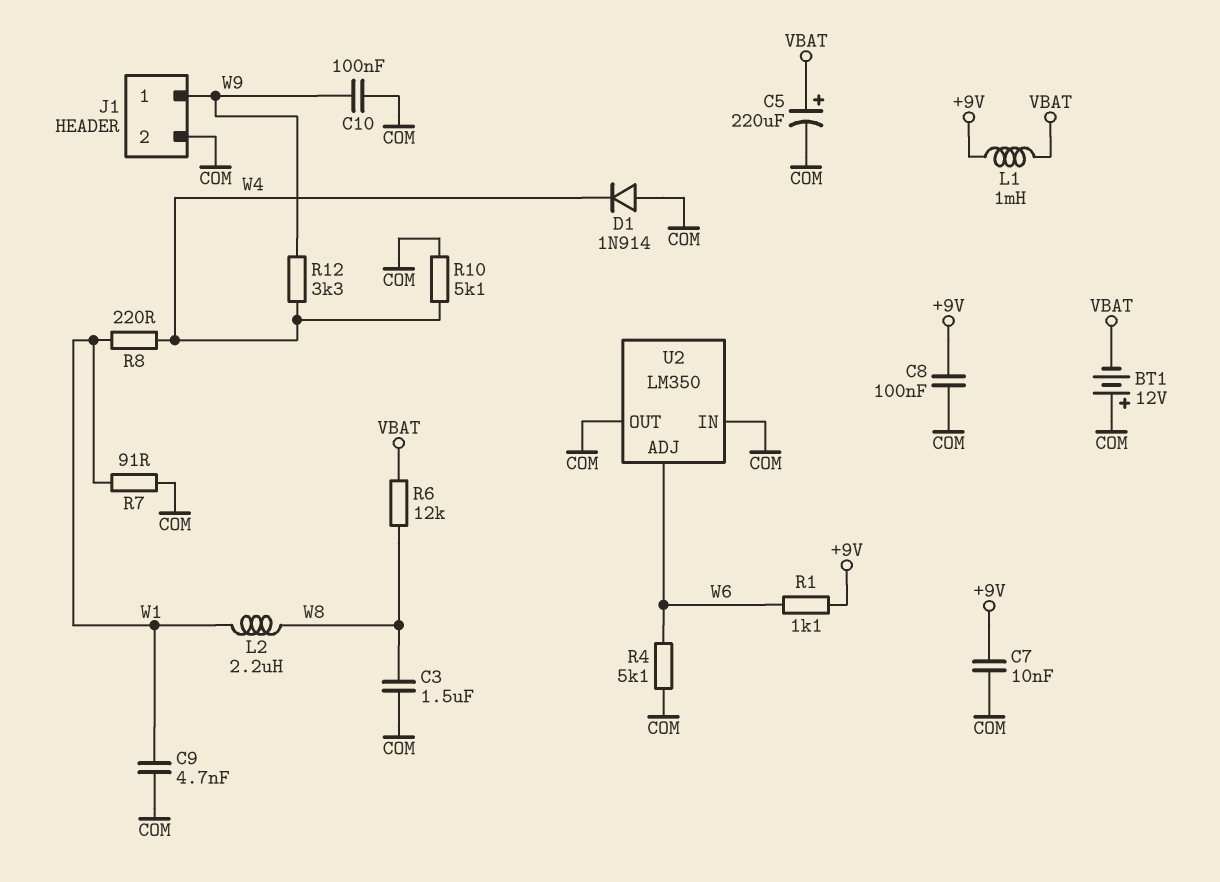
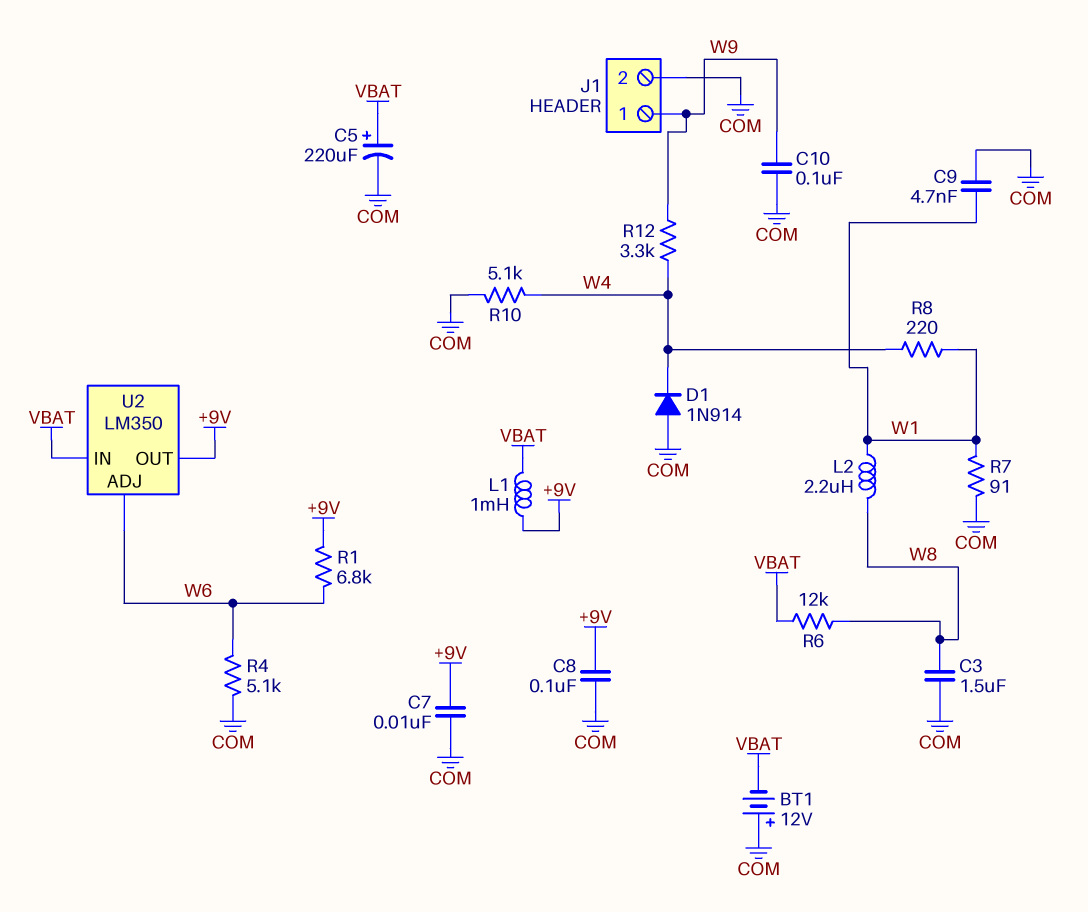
R1: 1.1k (+9V, W6) -> 6.8k (+9V, W6)
U2 pin IN: COM -> VBAT
U2 pin OUT: COM -> +9V

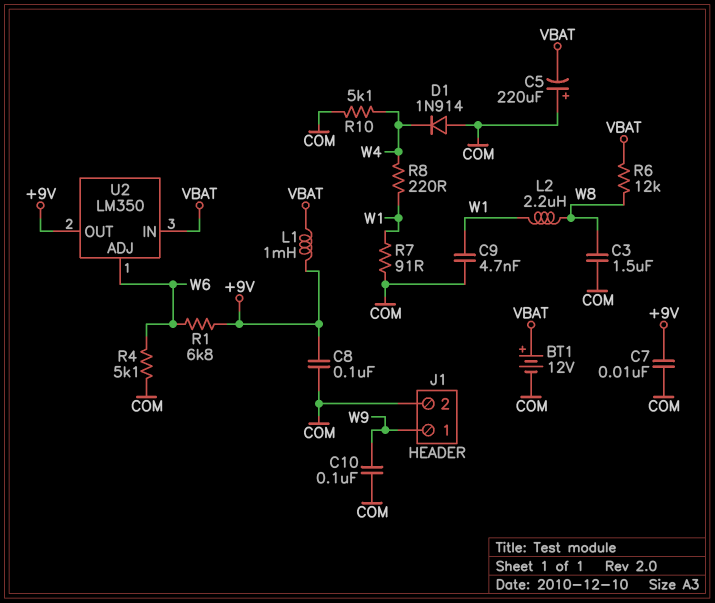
BT1: 12V (plus COM, minus VBAT) -> 12V (plus VBAT, minus COM)
C5: 220uF (plus VBAT, minus COM) -> 220uF (plus COM, minus VBAT)
R12: 3.3k (W4, W9) -> none

